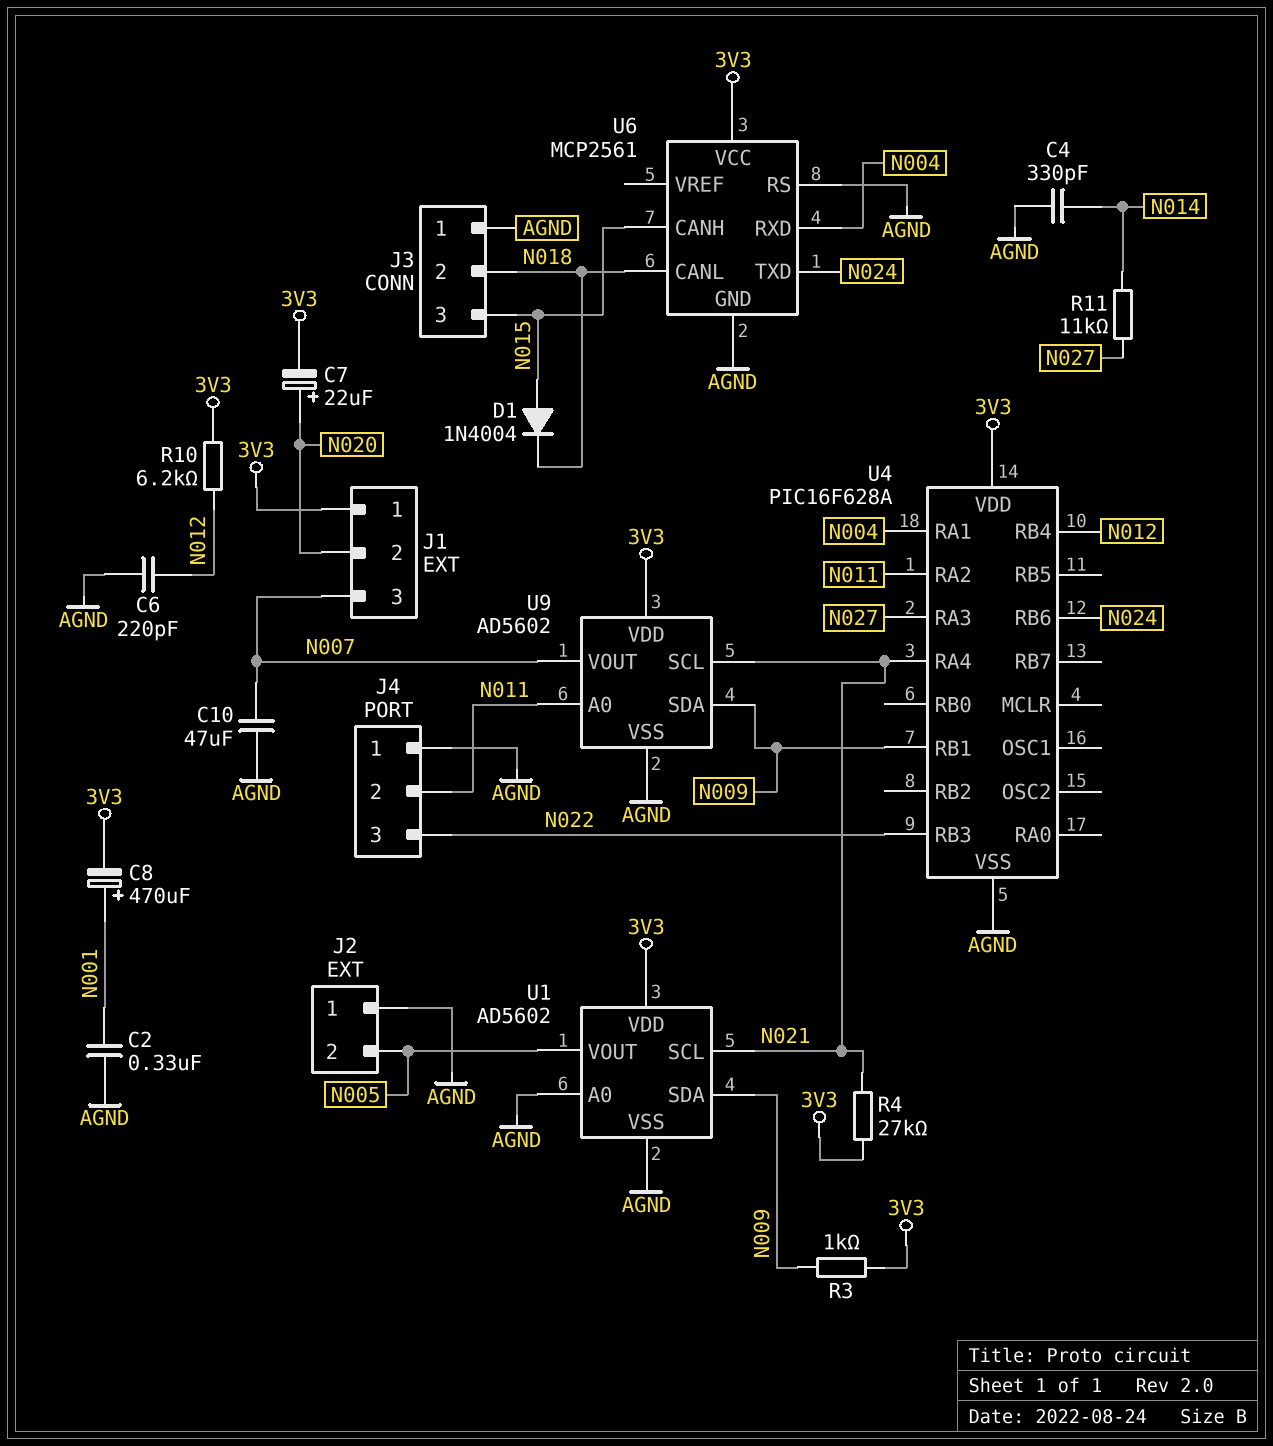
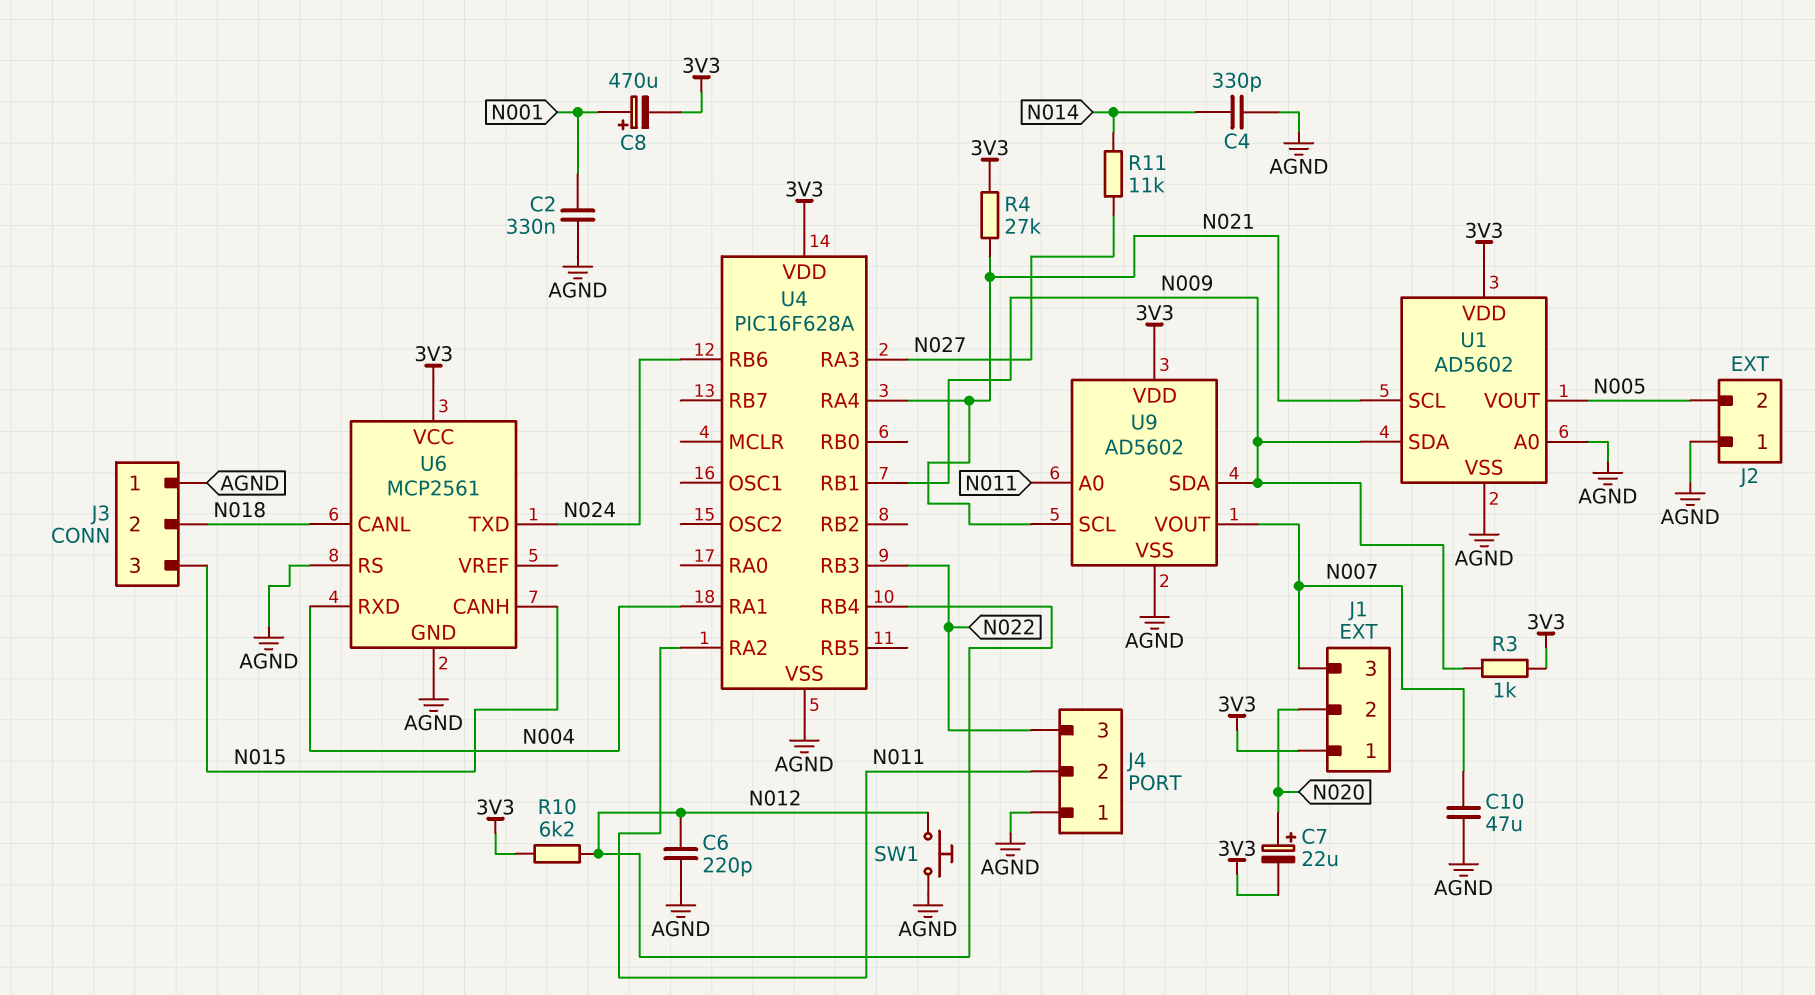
D1: diode 1N4004 (A N015, K N018) -> none
SW1: none -> button (AGND, N012)

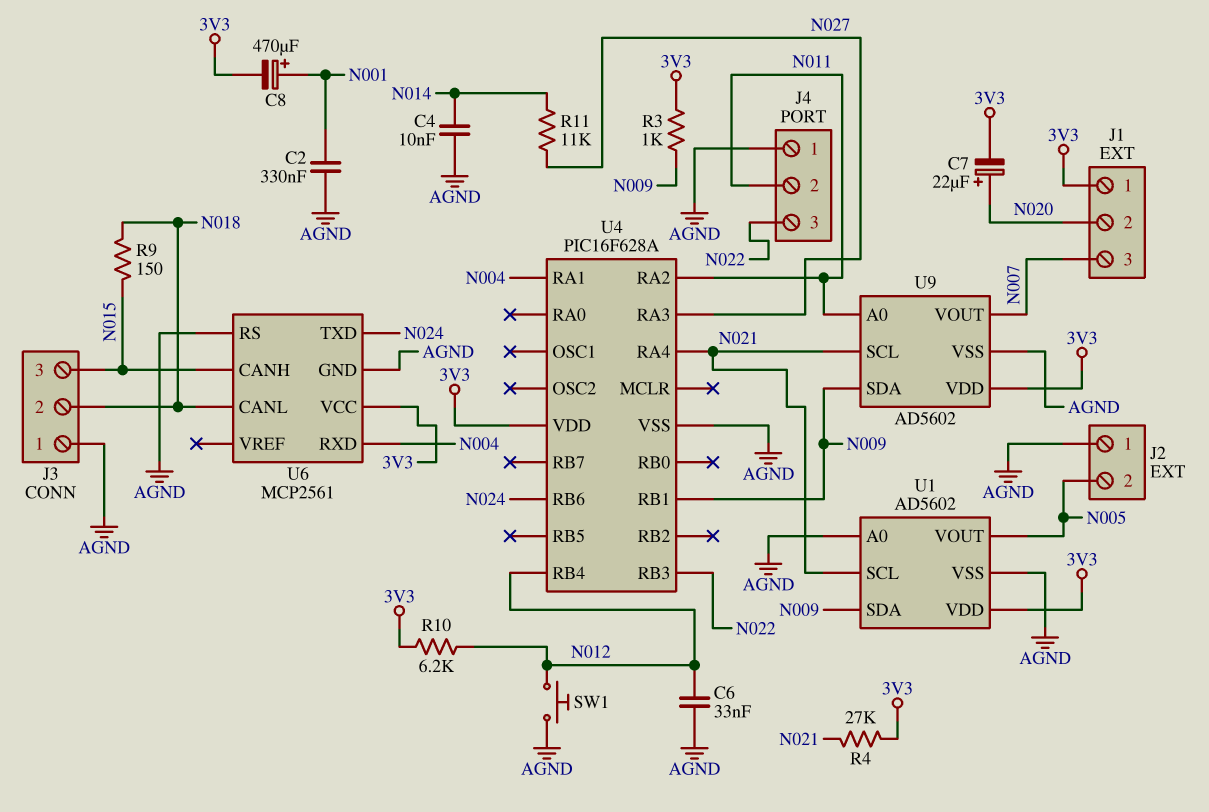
C4: 330pF (AGND, N014) -> 10nF (AGND, N014)
C6: 220pF (AGND, N012) -> 33nF (AGND, N012)
C10: 47uF (AGND, N007) -> none
R9: none -> 150 (N015, N018)

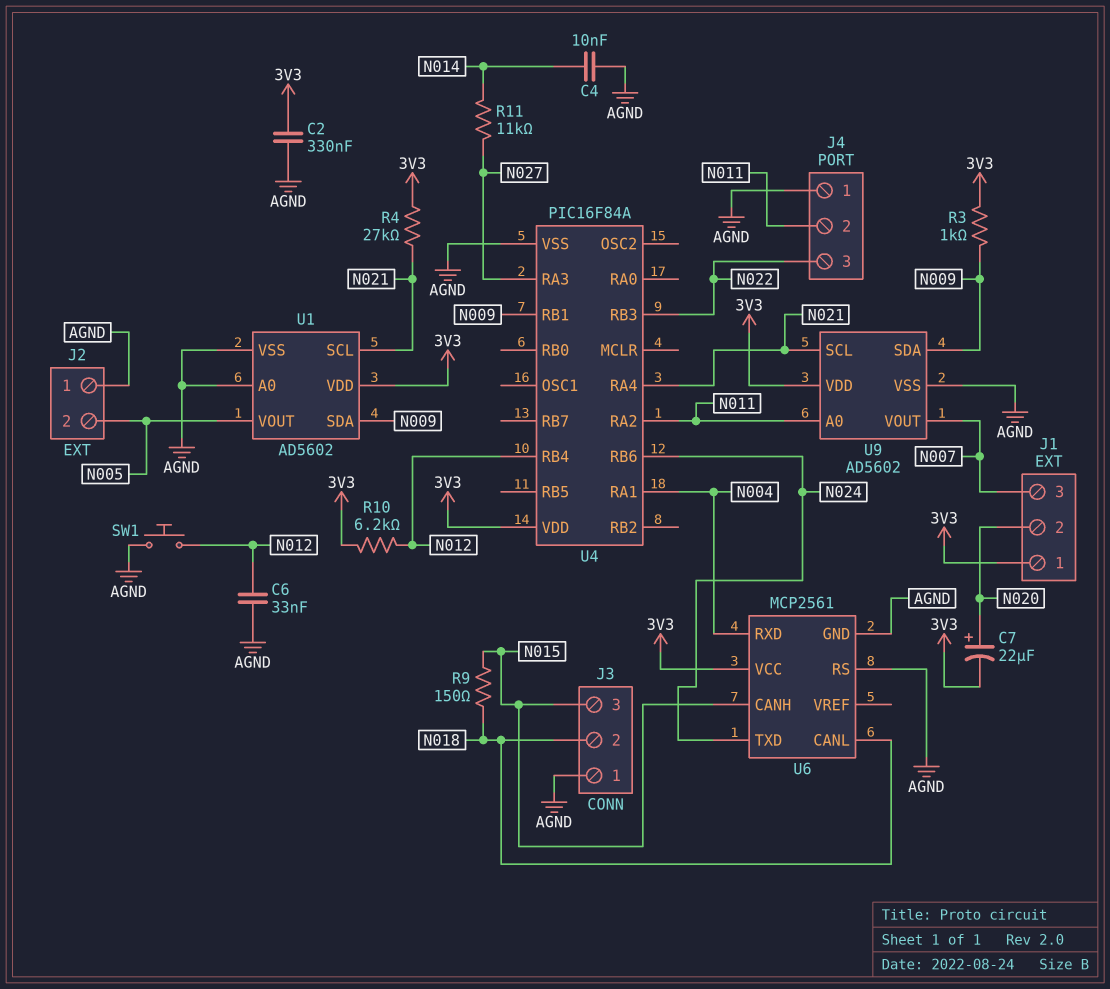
C2: 330nF (AGND, N001) -> 330nF (3V3, AGND)
C8: 470uF (plus N001, minus 3V3) -> none
U4: PIC16F628A -> PIC16F84A

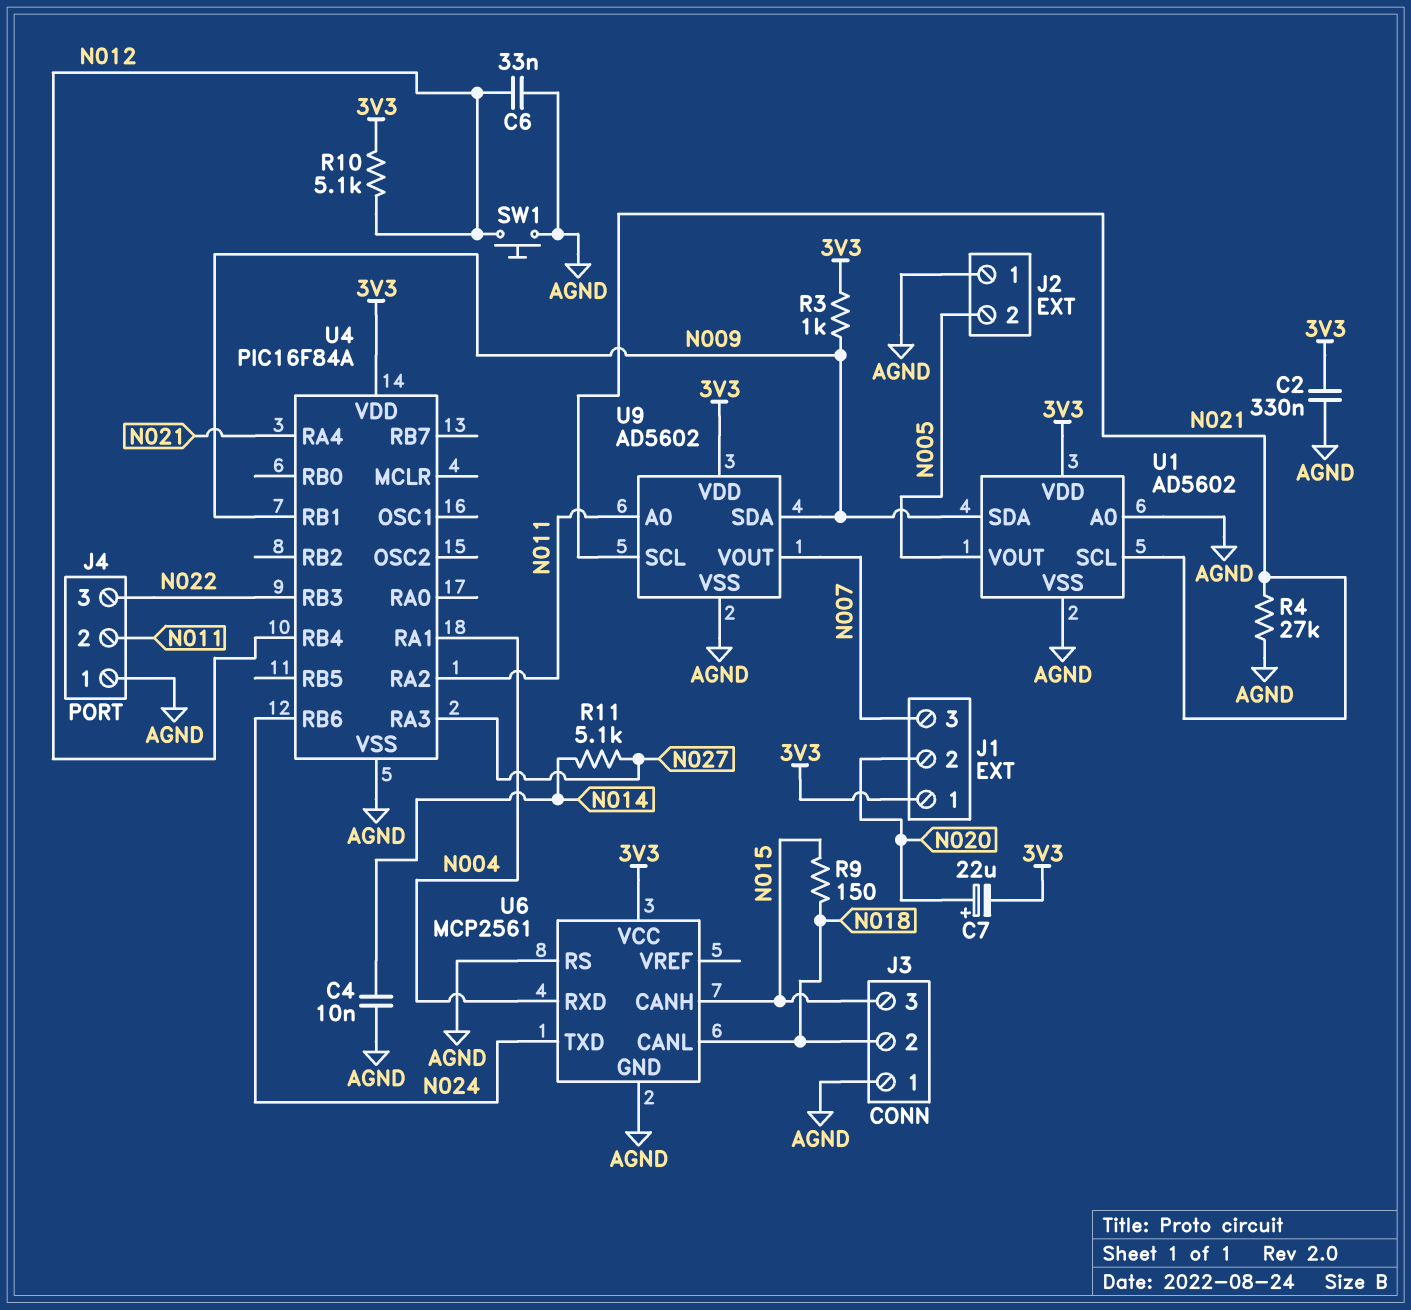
R4: 27k (3V3, N021) -> 27k (AGND, N021)
R10: 6.2k (3V3, N012) -> 5.1k (3V3, N012)
R11: 11k (N014, N027) -> 5.1k (N014, N027)

